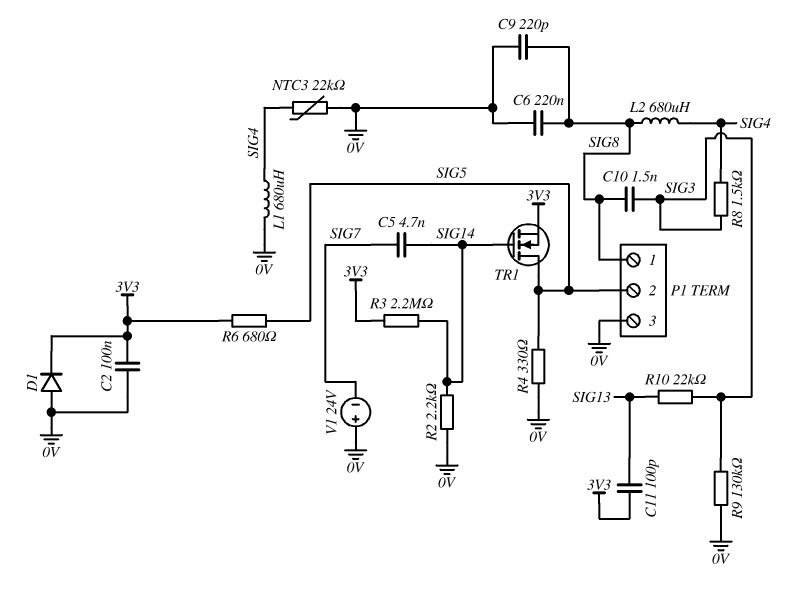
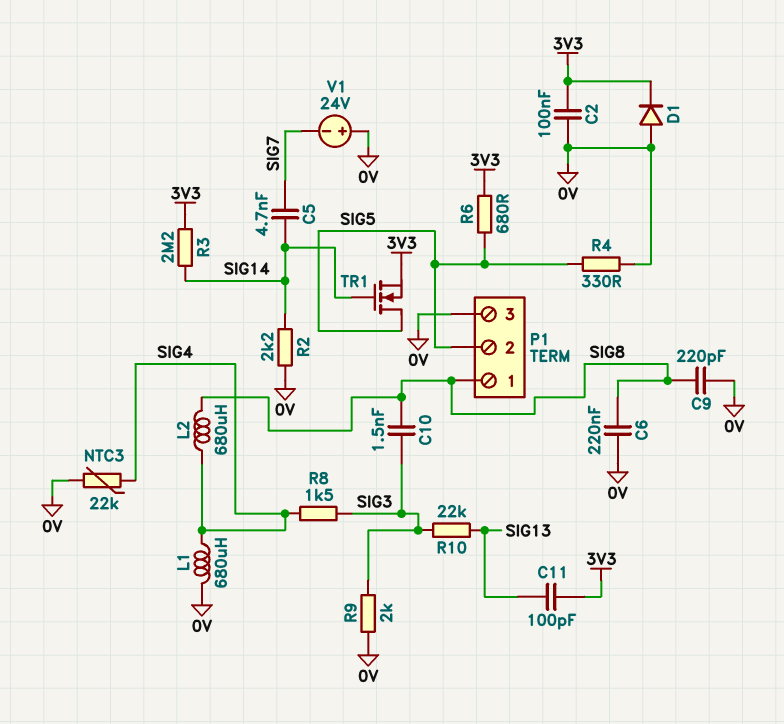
R9: 130k (0V, SIG3) -> 2k (0V, SIG3)

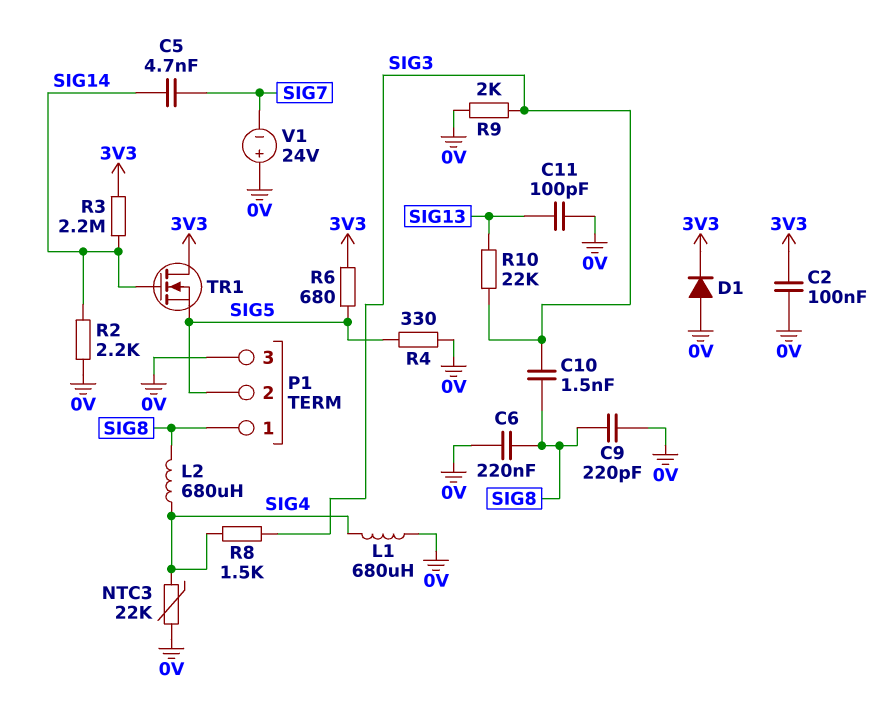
C11: 100pF (3V3, SIG13) -> 100pF (0V, SIG13)
TR1: NMOS (G SIG14, D SIG5, S 3V3) -> NMOS (G SIG14, D 3V3, S SIG5)

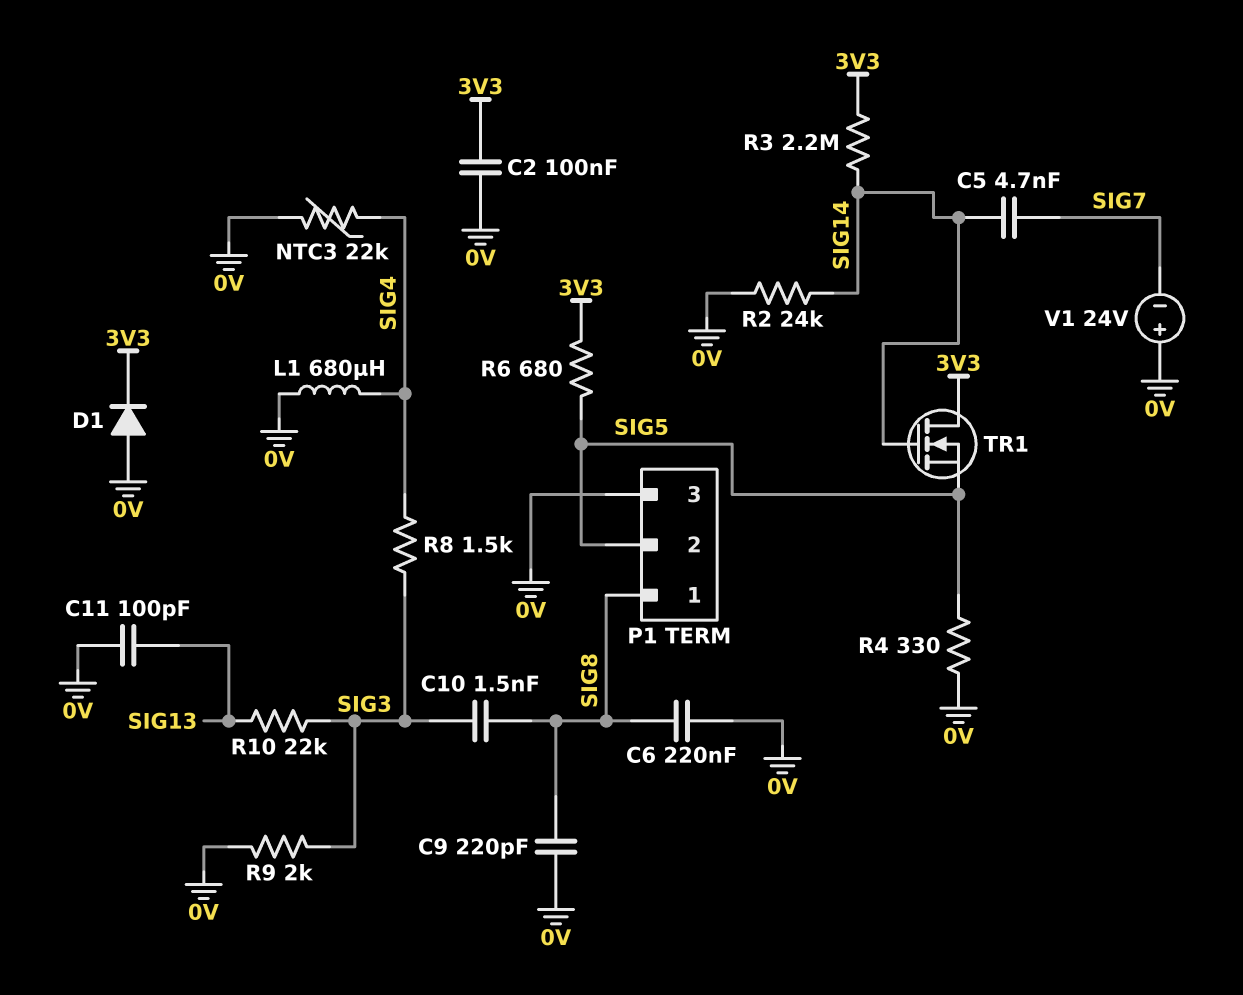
L2: 680uH (SIG4, SIG8) -> none
R2: 2.2k (0V, SIG14) -> 24k (0V, SIG14)

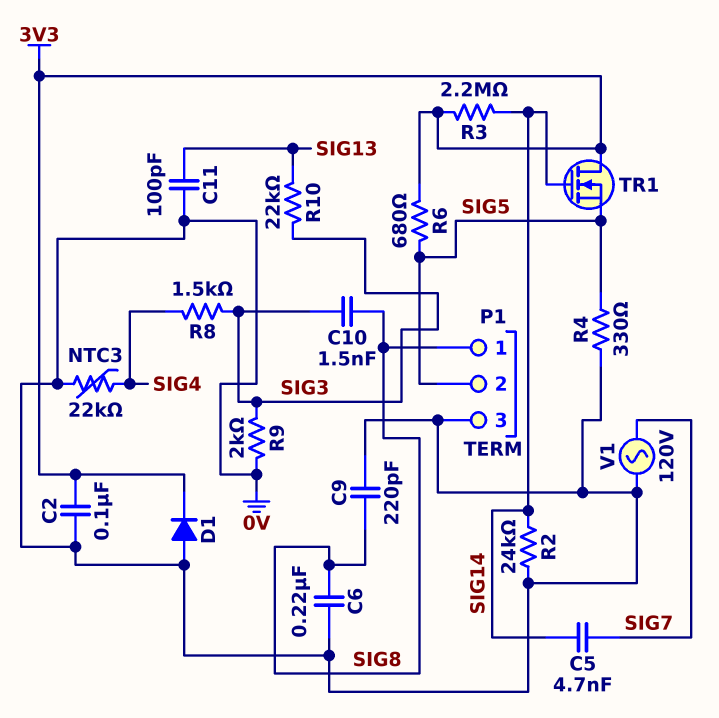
L1: 680uH (0V, SIG4) -> none
V1: 24V (plus 0V, minus SIG7) -> AC 120V (0V, SIG7)

